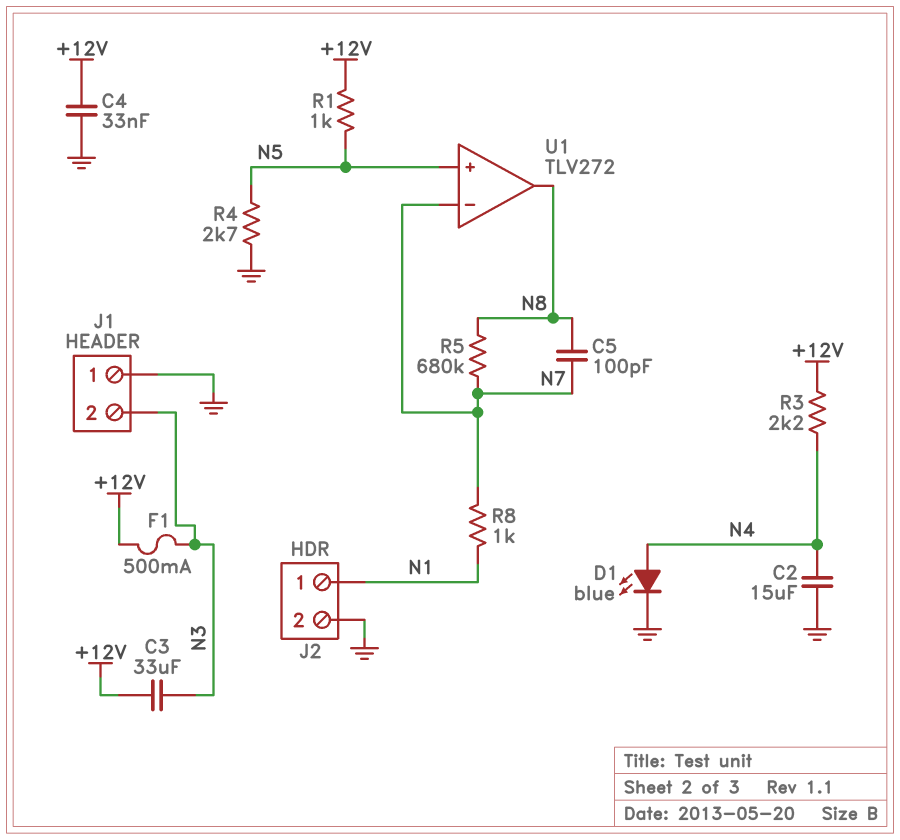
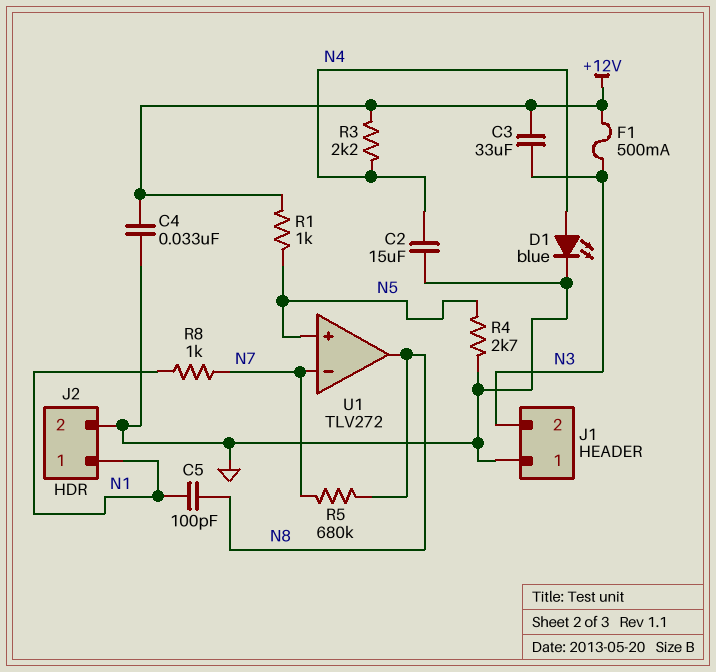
C5: 100pF (N7, N8) -> 100pF (N1, N8)

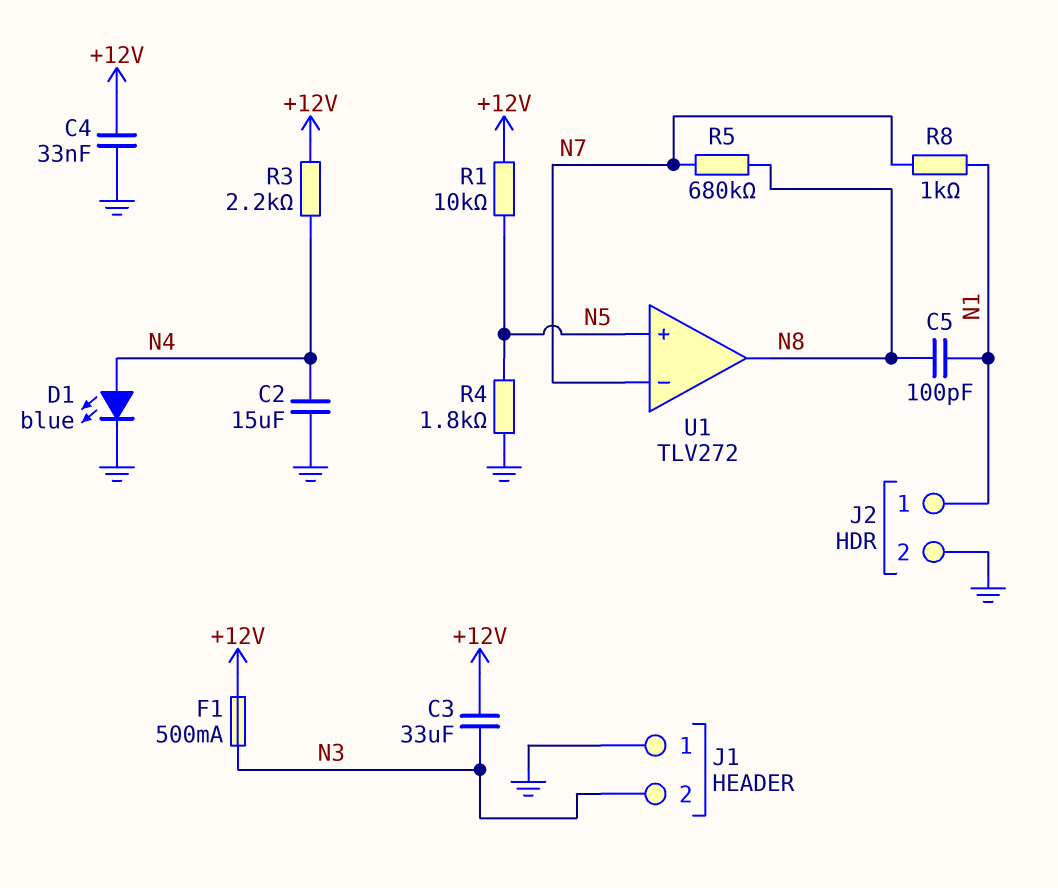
R1: 1k (+12V, N5) -> 10k (+12V, N5)
R4: 2.7k (GND, N5) -> 1.8k (GND, N5)

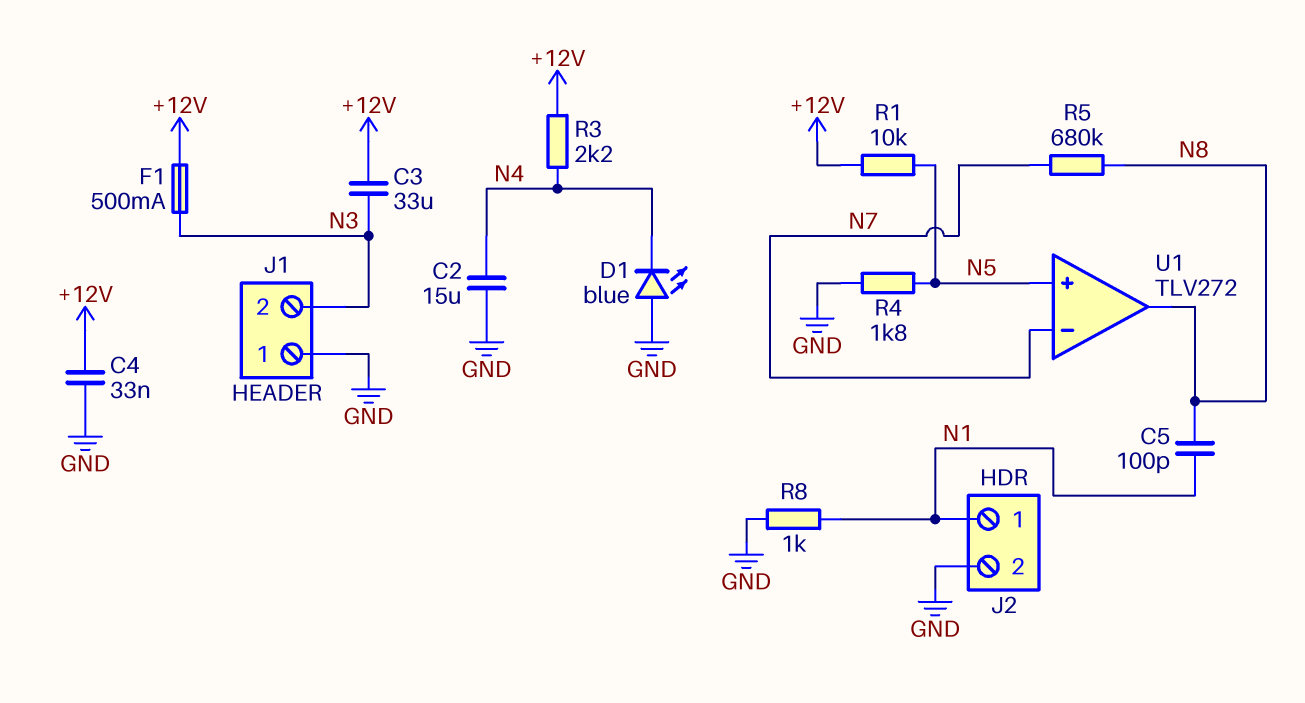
D1: LED blue (A N4, K GND) -> LED blue (A GND, K N4)
R8: 1k (N1, N7) -> 1k (GND, N1)

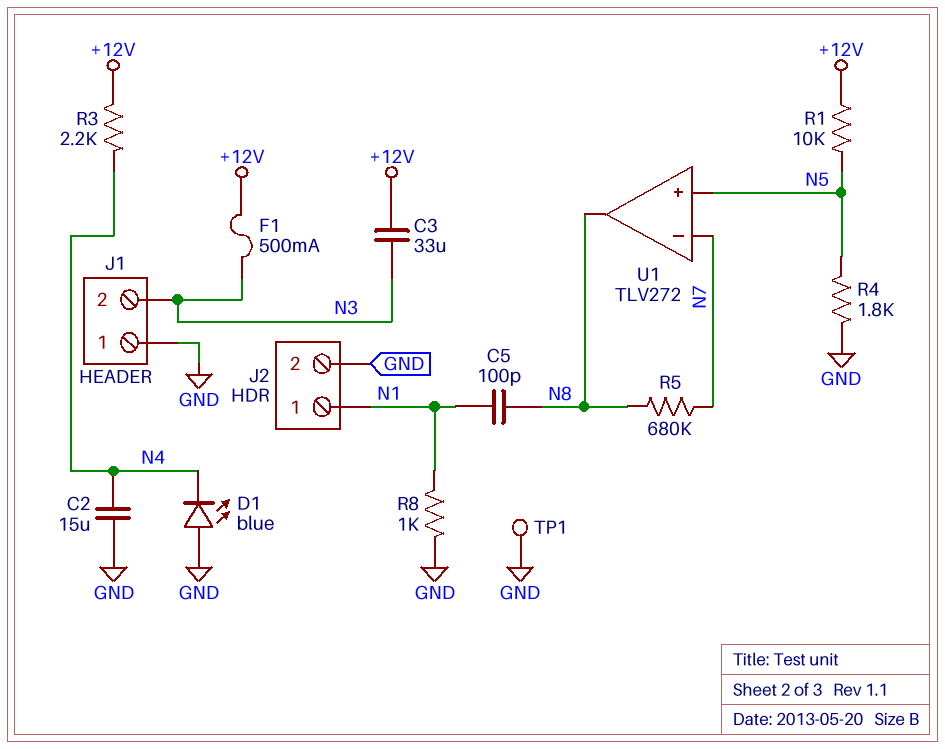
C4: 33nF (+12V, GND) -> none
TP1: none -> test point (GND)

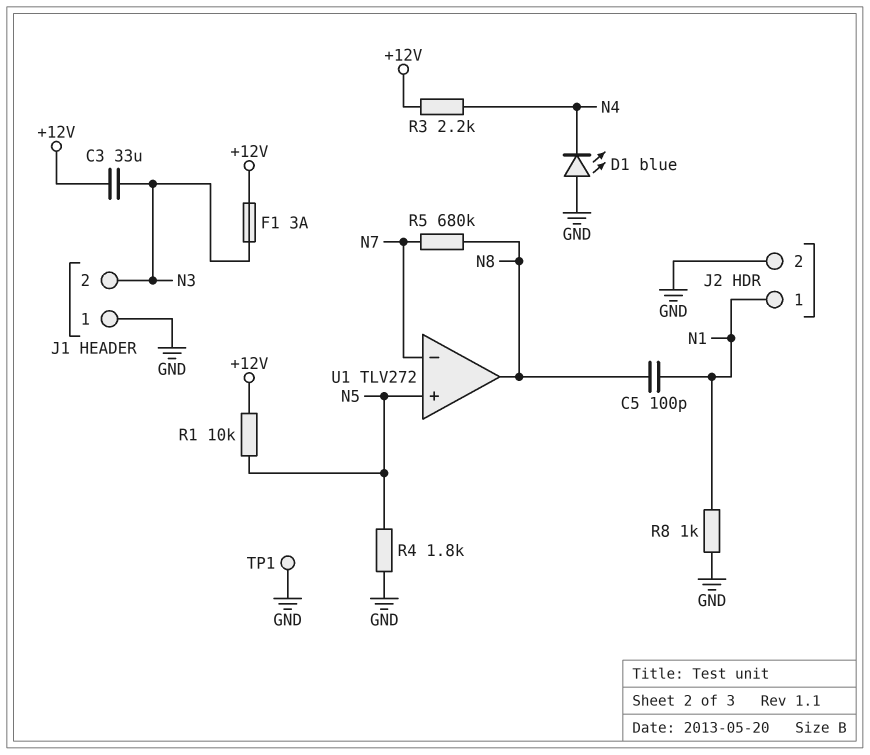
C2: 15uF (GND, N4) -> none
F1: 500mA (+12V, N3) -> 3A (+12V, N3)

